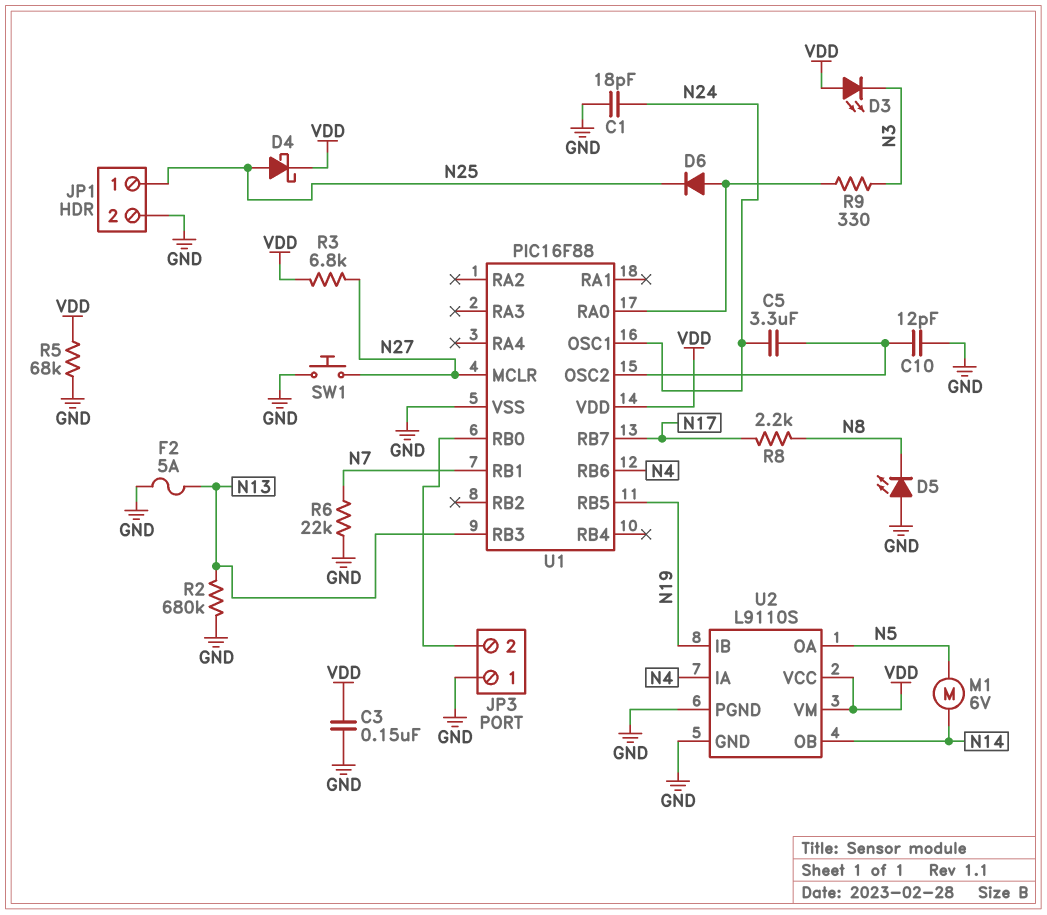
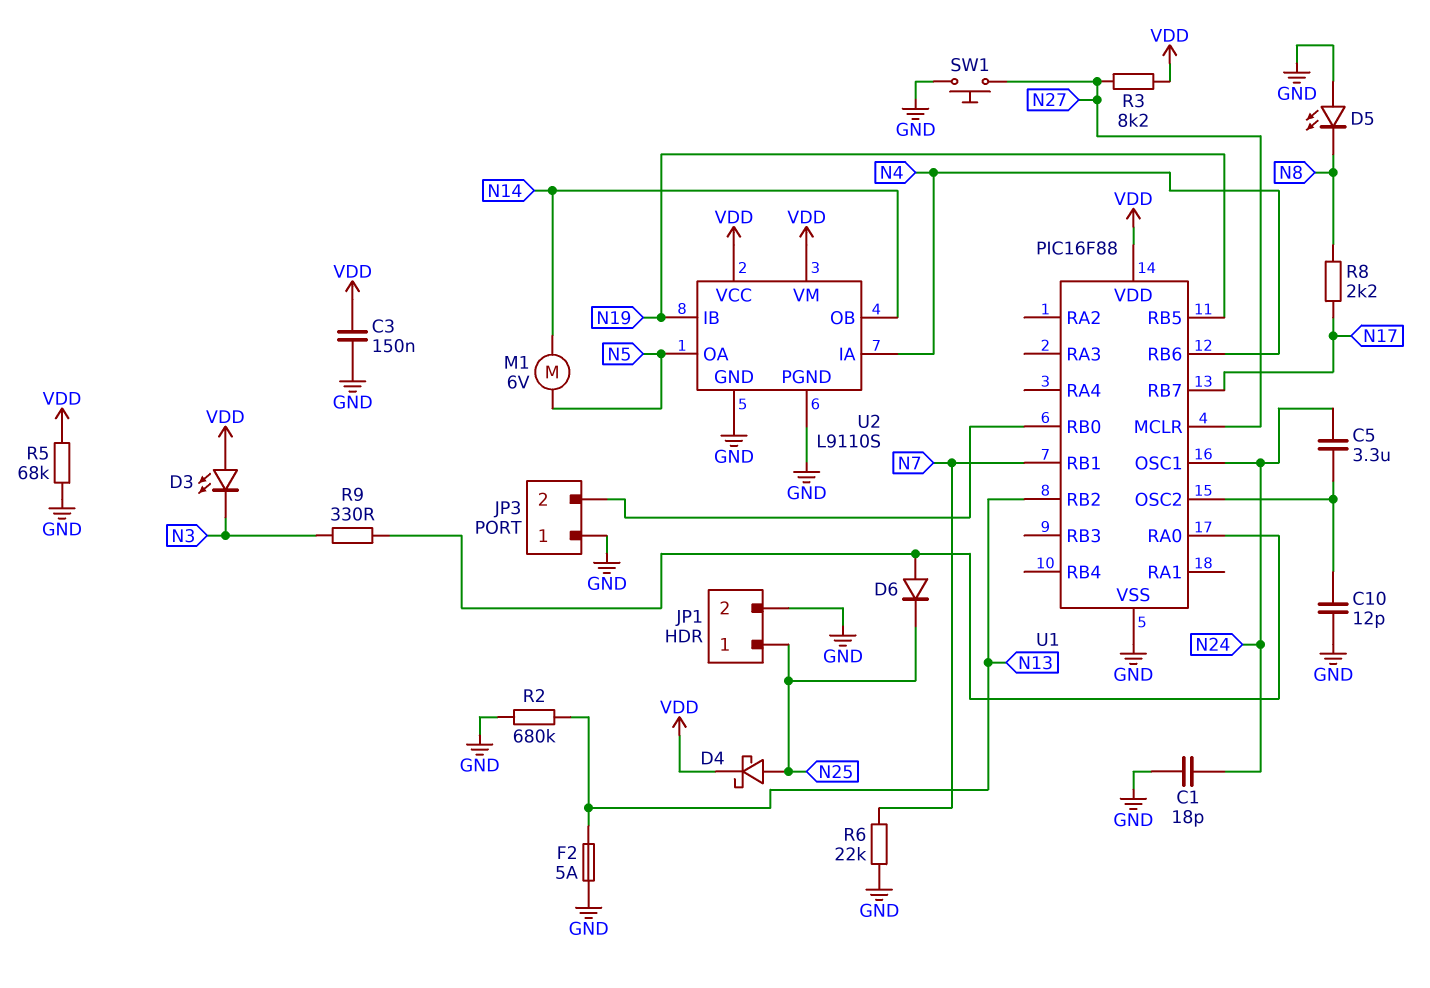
R3: 6.8k (N27, VDD) -> 8.2k (N27, VDD)
U1 pin RB2: none -> N13
U1 pin RB3: N13 -> none

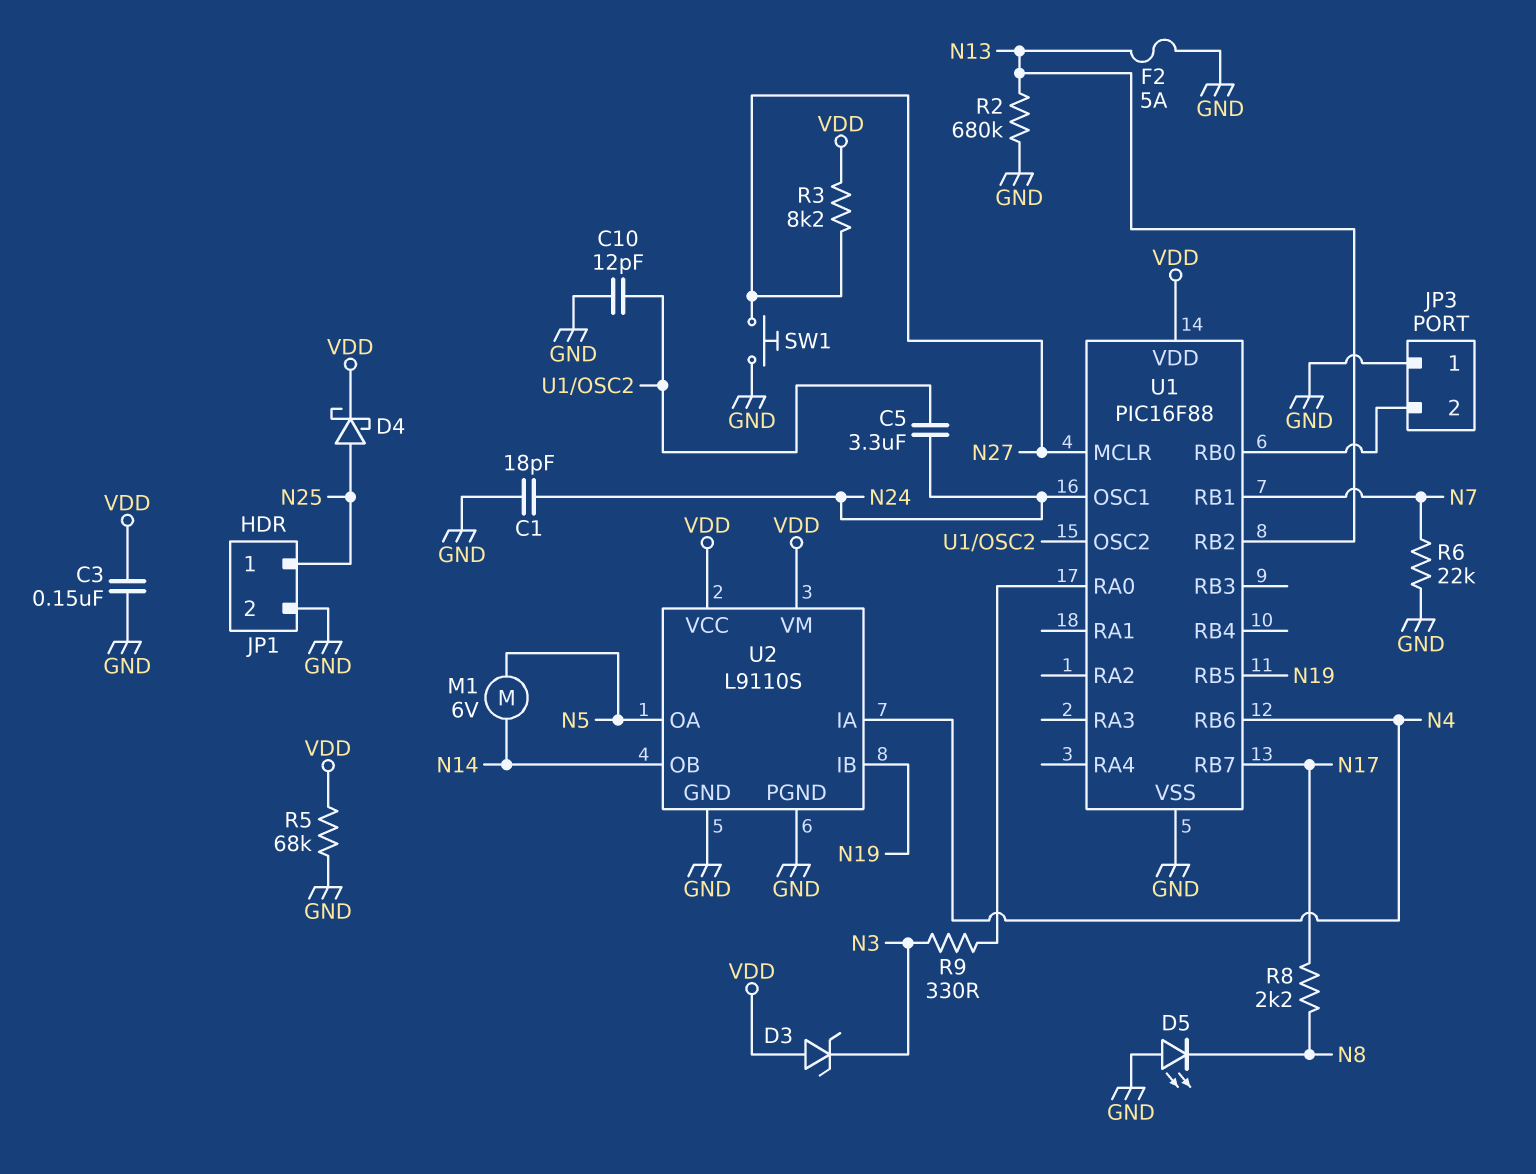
D3: LED (A VDD, K N3) -> zener (A VDD, K N3)
D6: diode (A U1/RA0, K N25) -> none

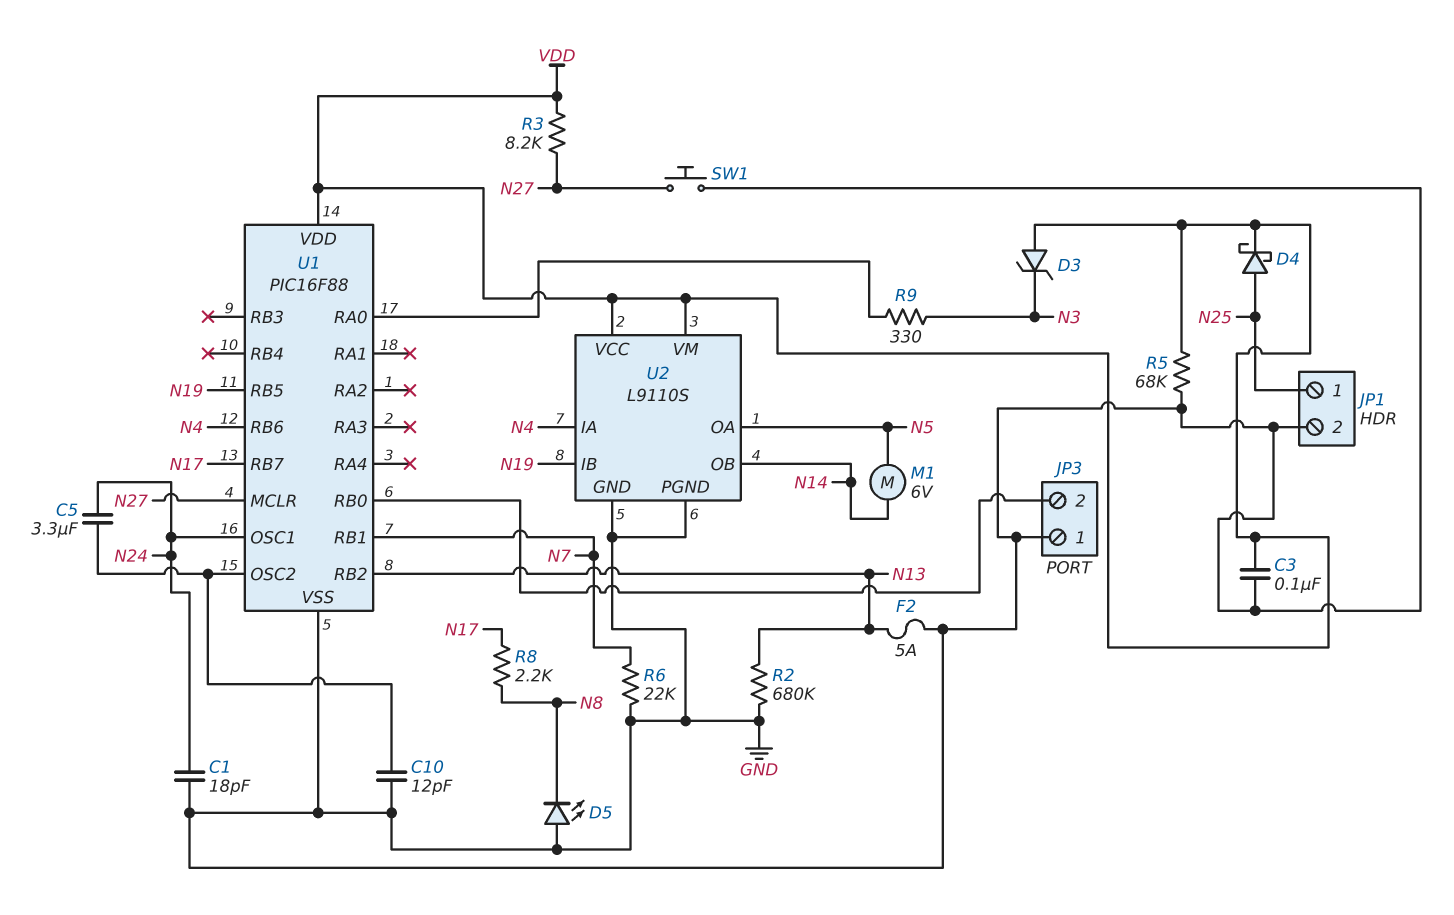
C3: 150nF (GND, VDD) -> 100nF (GND, VDD)

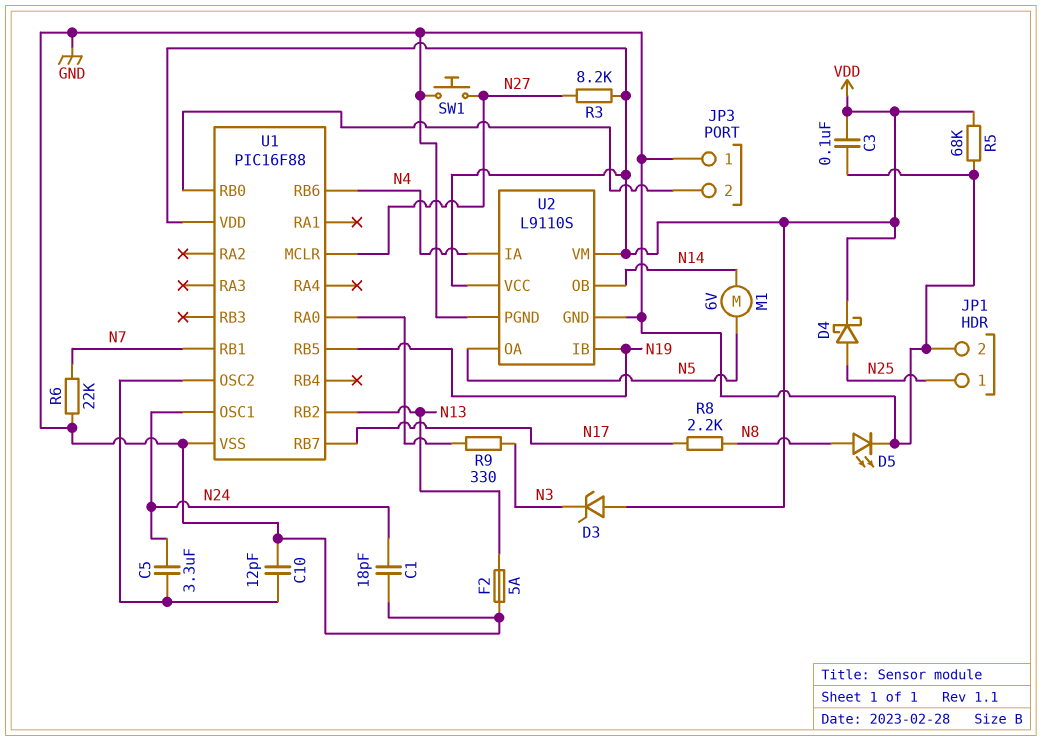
D5: LED (A GND, K N8) -> LED (A N8, K GND)
R2: 680k (GND, N13) -> none

